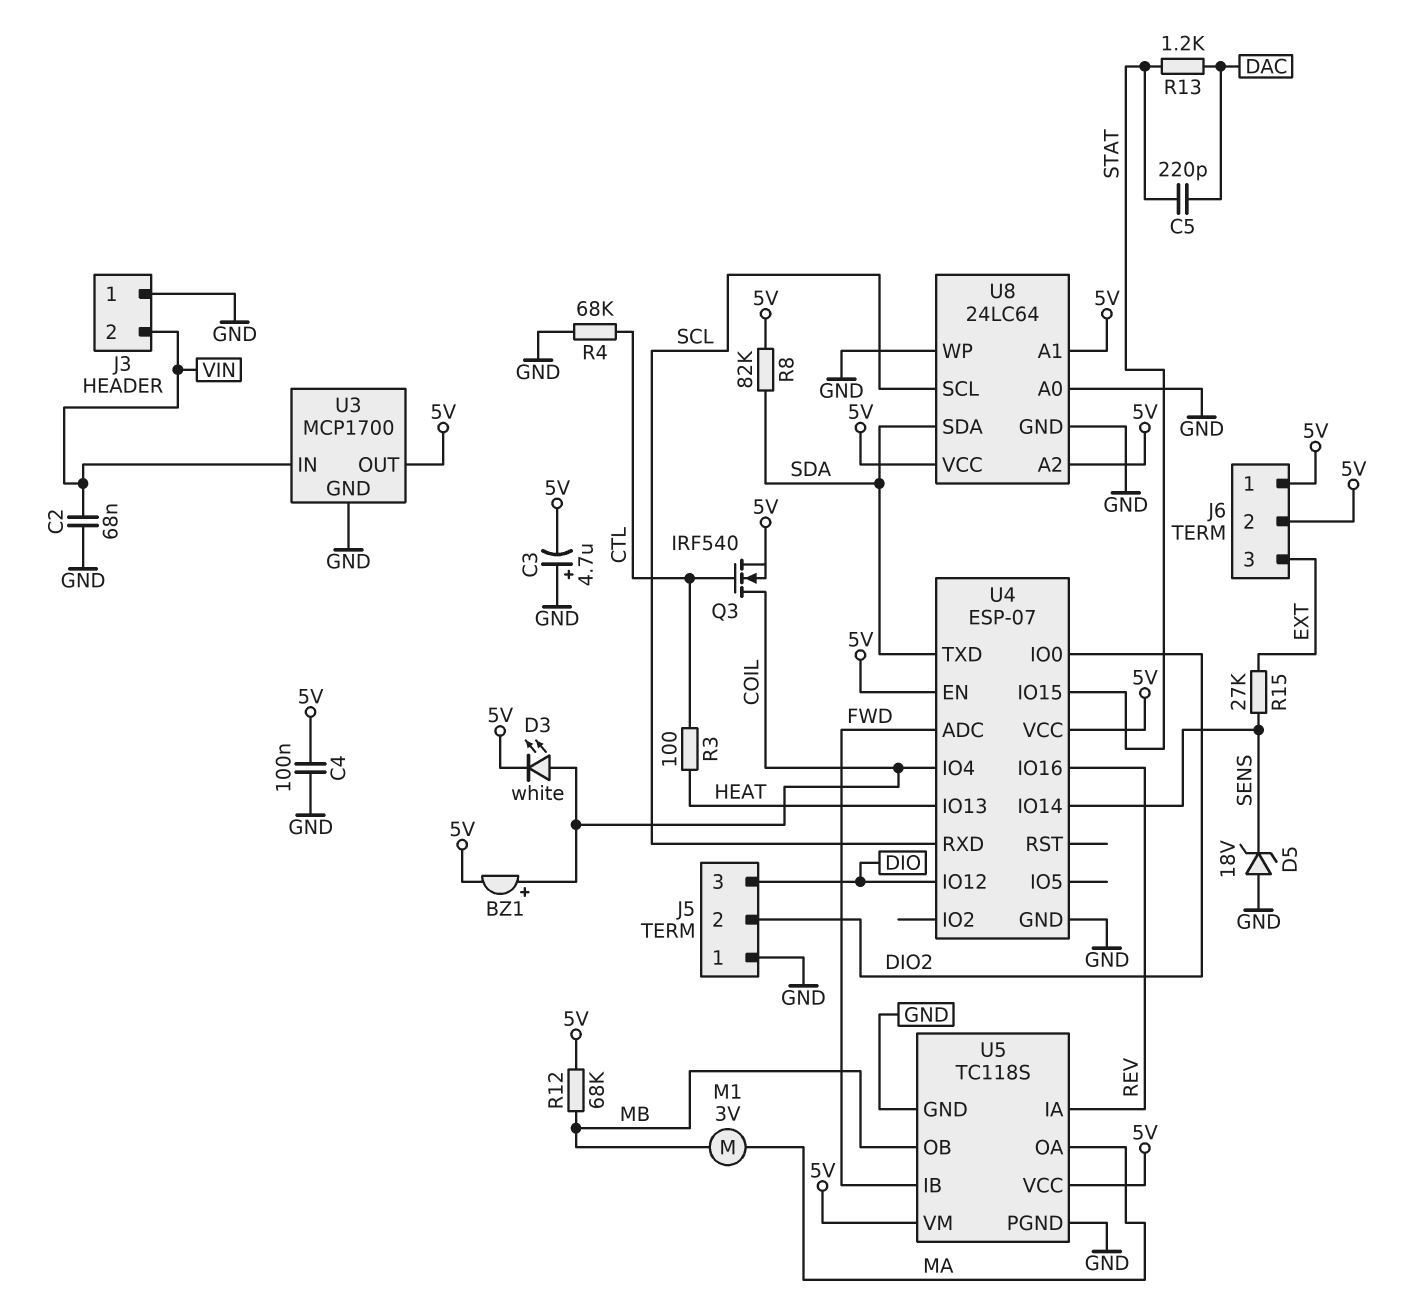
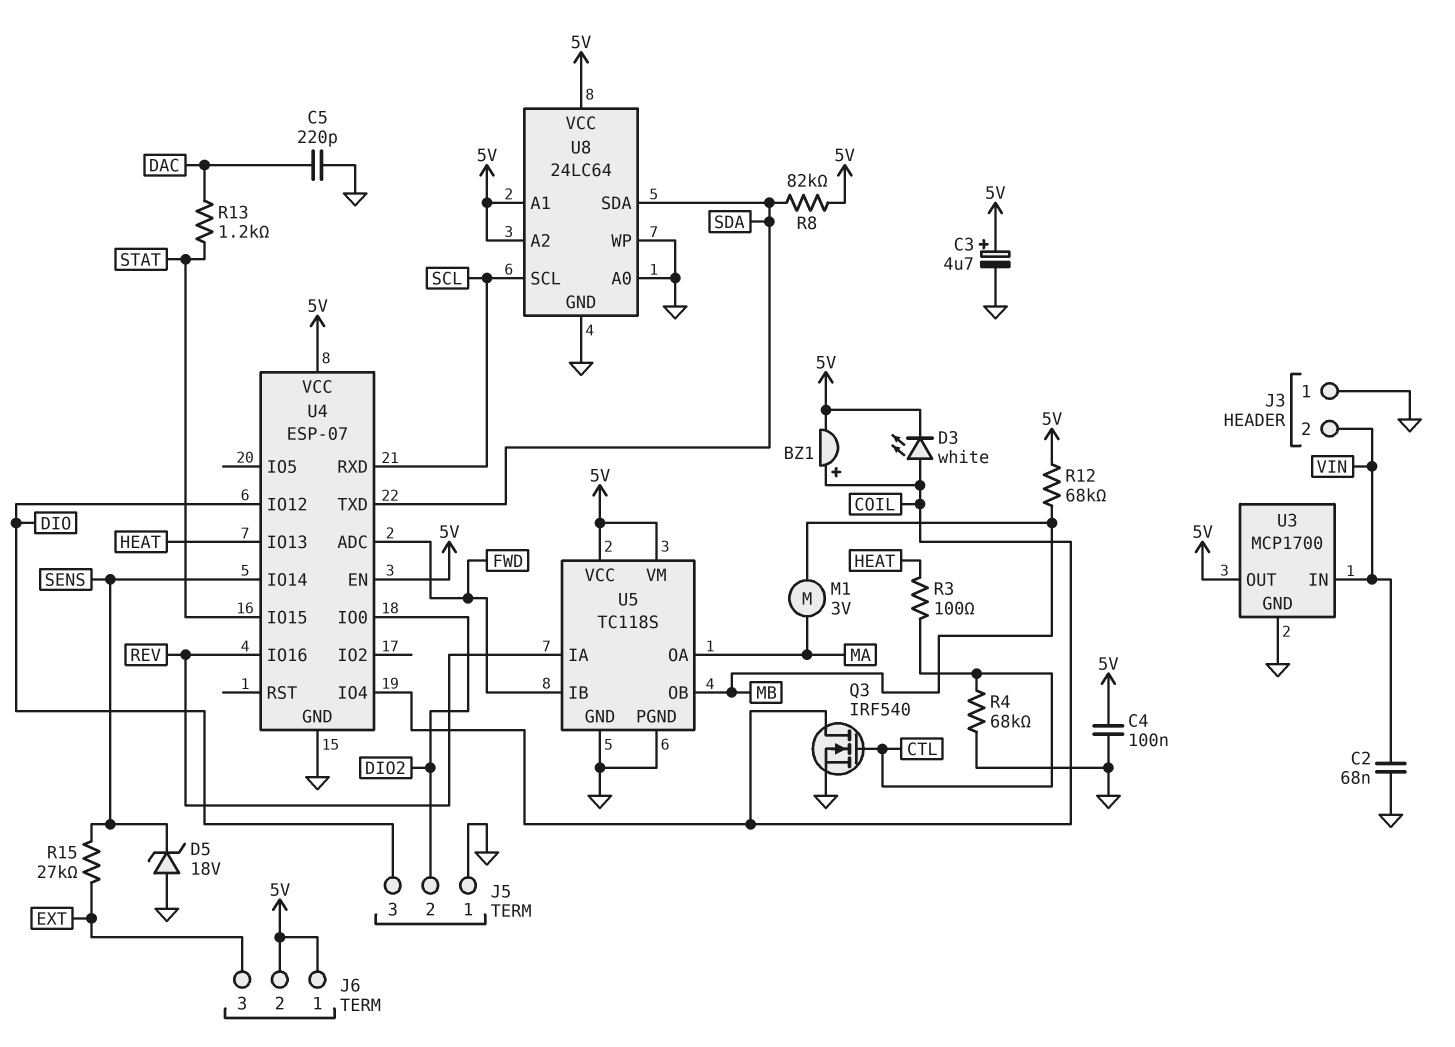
C3: 4.7uF (plus GND, minus 5V) -> 4.7uF (plus 5V, minus GND)
C5: 220pF (DAC, STAT) -> 220pF (DAC, GND)
Q3: NMOS IRF540 (G CTL, D COIL, S 5V) -> NMOS IRF540 (G CTL, D COIL, S GND)

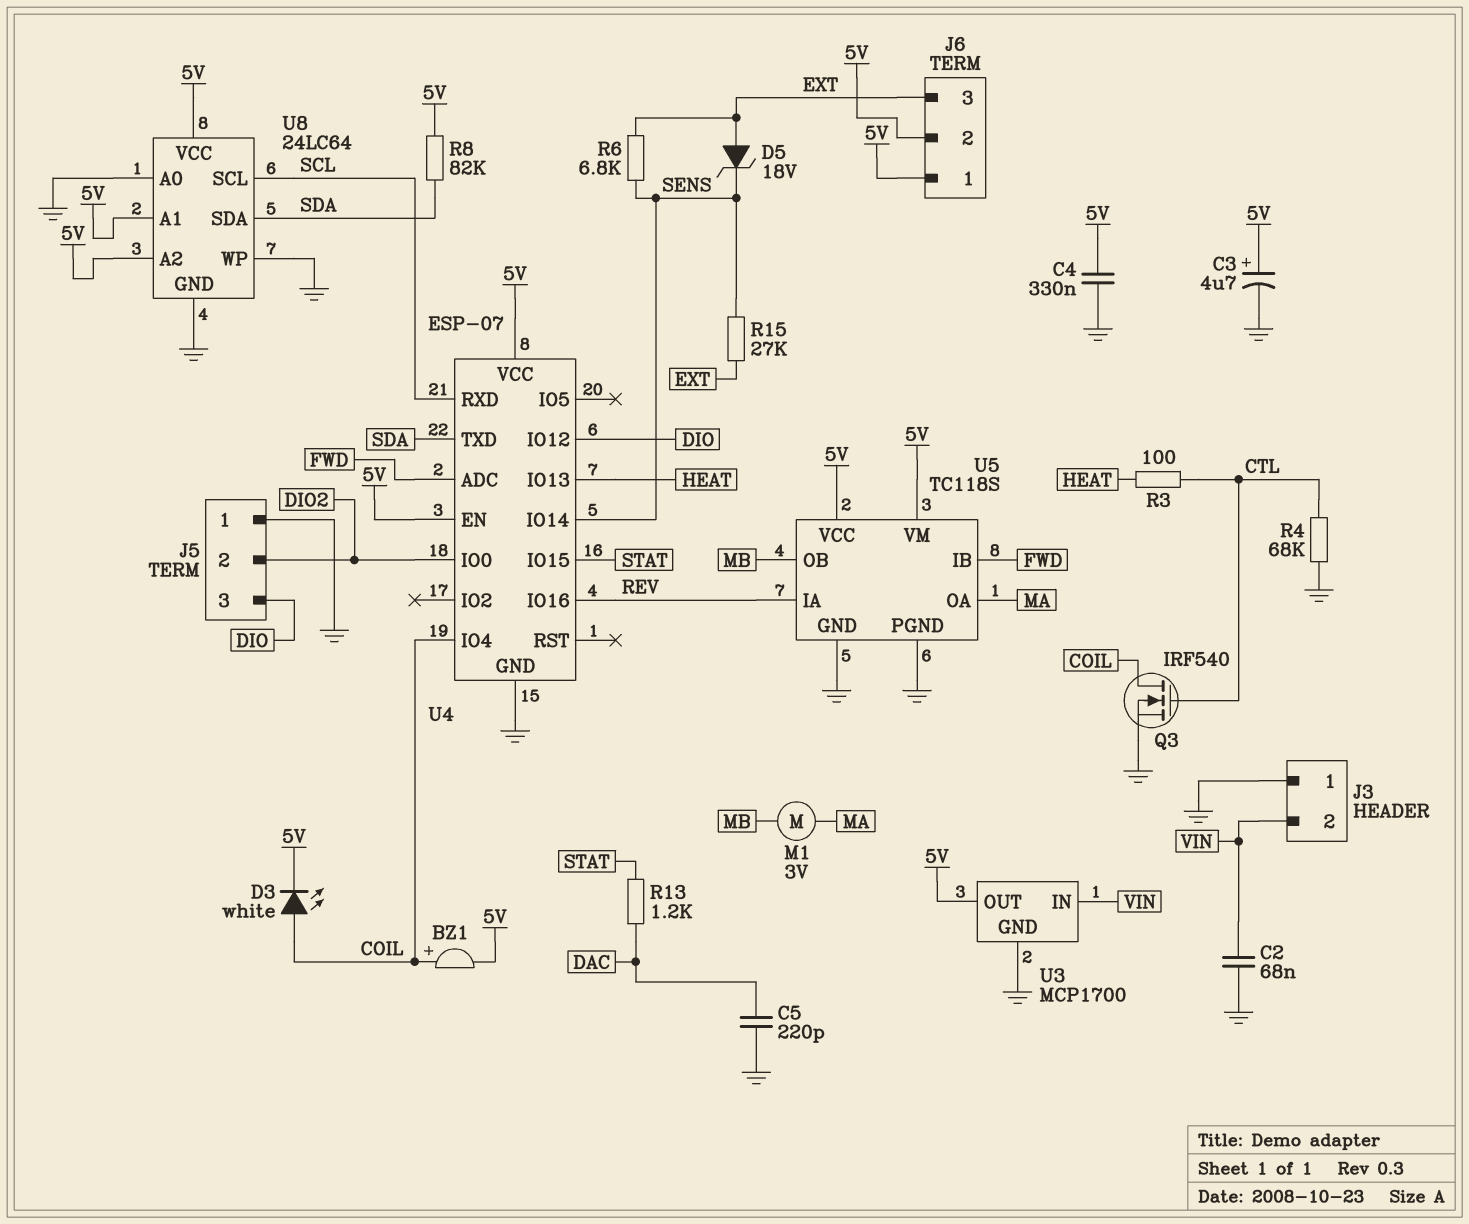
C4: 100nF (5V, GND) -> 330nF (5V, GND)
D5: zener 18V (A GND, K SENS) -> zener 18V (A EXT, K SENS)
R6: none -> 6.8k (EXT, SENS)
R12: 68k (5V, MB) -> none

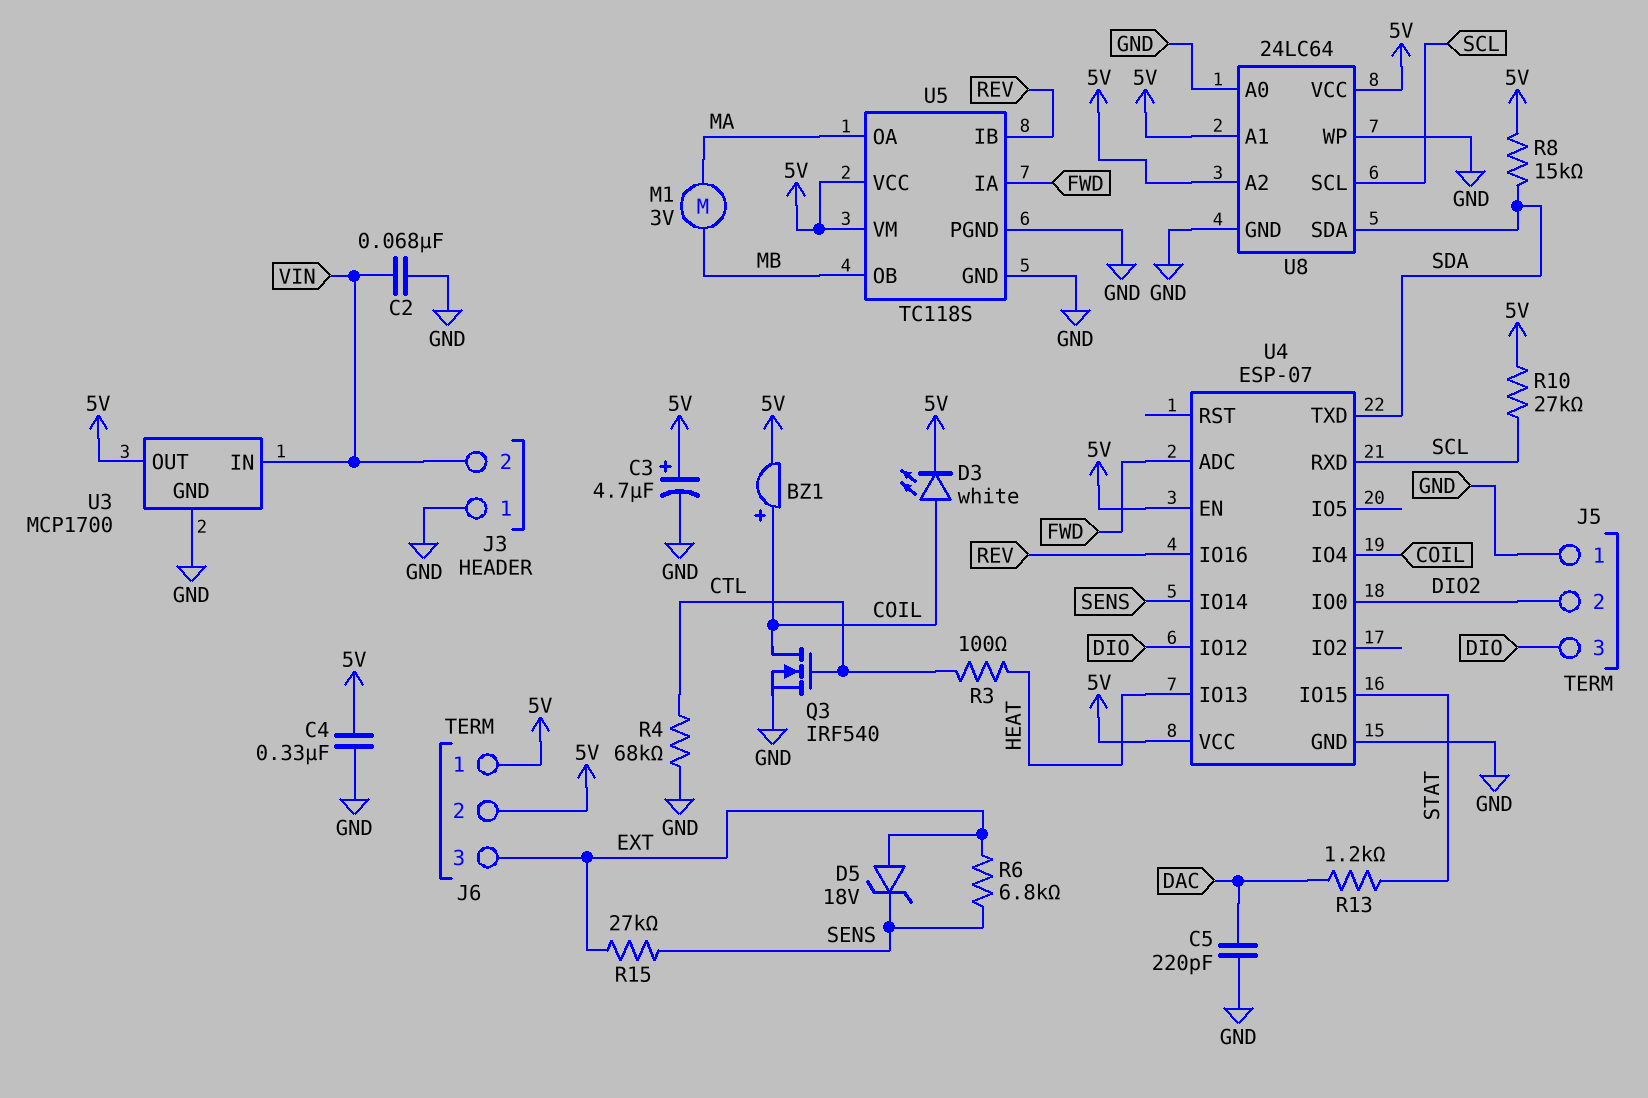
R8: 82k (5V, SDA) -> 15k (5V, SDA)
R10: none -> 27k (5V, SCL)
U5 pin IA: REV -> FWD
U5 pin IB: FWD -> REV

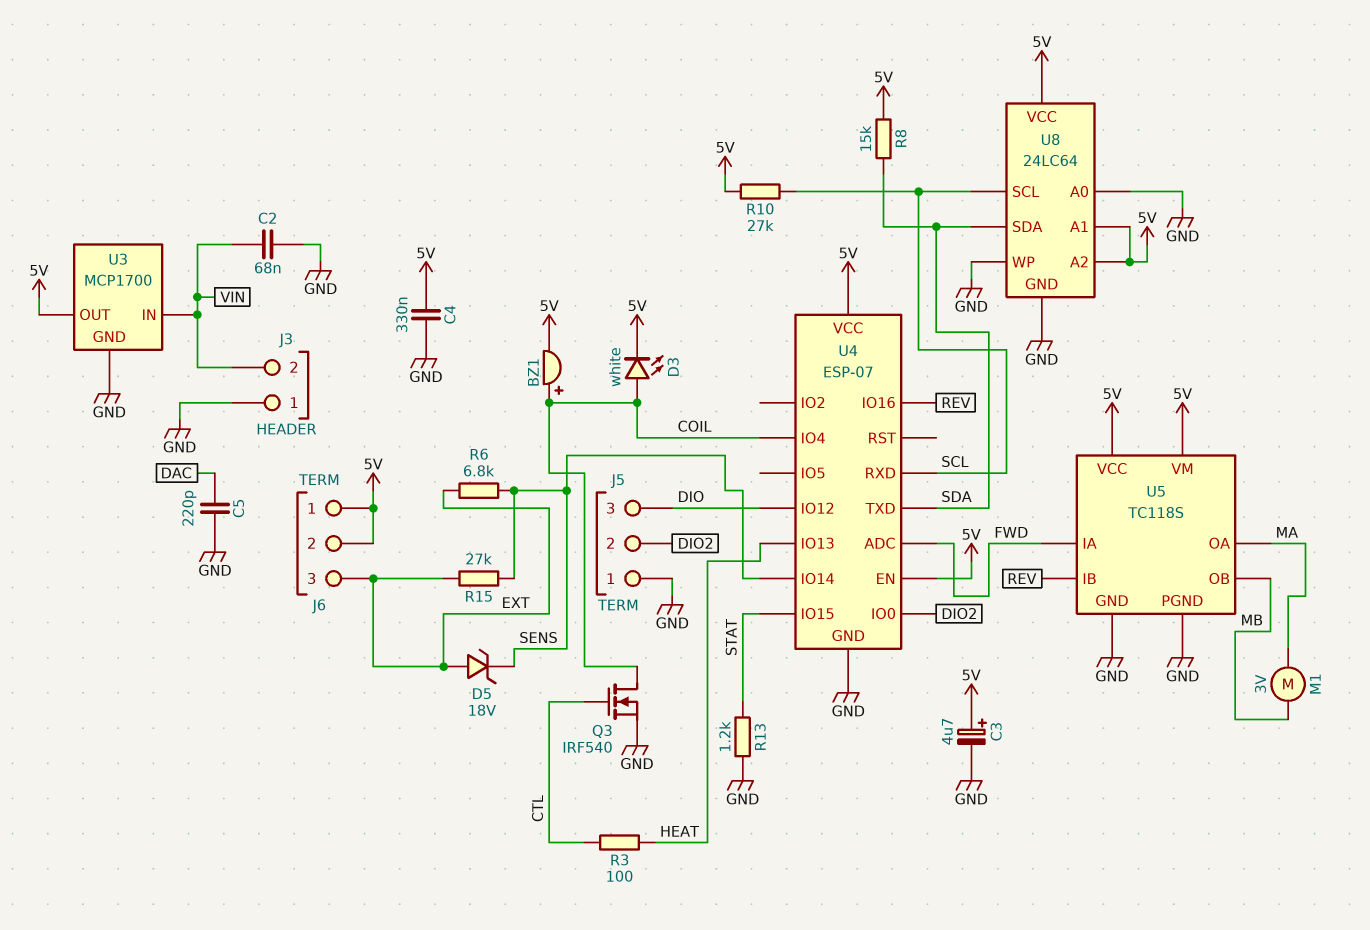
R4: 68k (CTL, GND) -> none
R13: 1.2k (DAC, STAT) -> 1.2k (GND, STAT)

